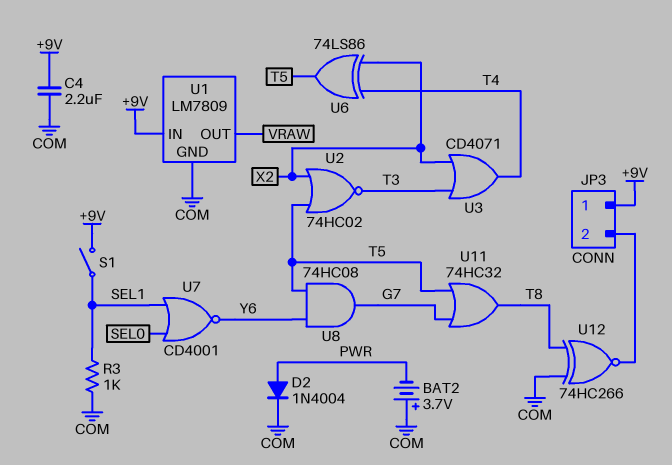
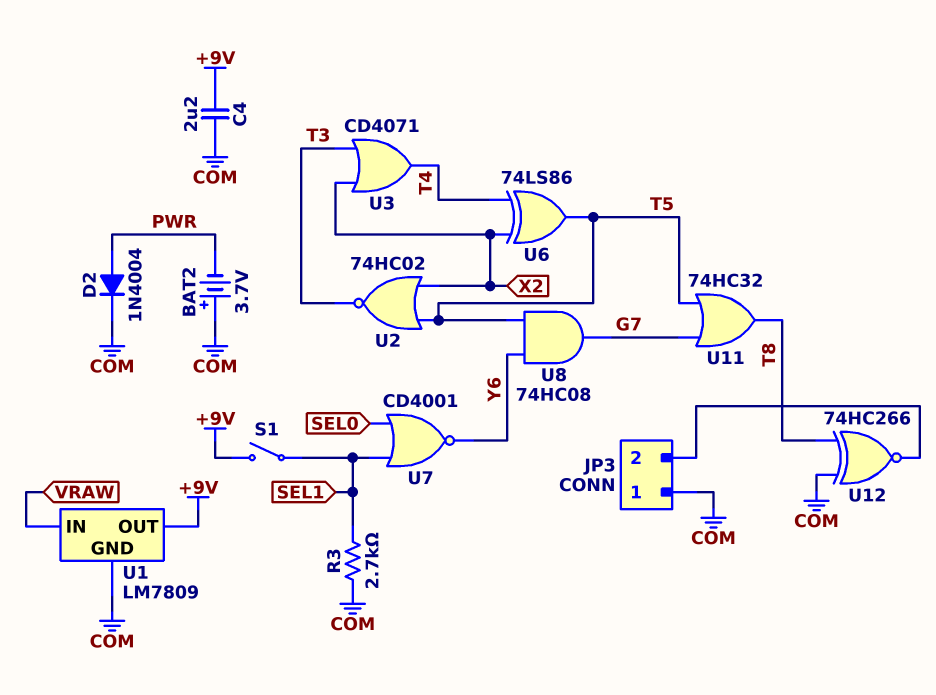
JP3 pin 1: +9V -> COM
R3: 1k (COM, SEL1) -> 2.7k (COM, SEL1)
U1 pin IN: +9V -> VRAW
U1 pin OUT: VRAW -> +9V

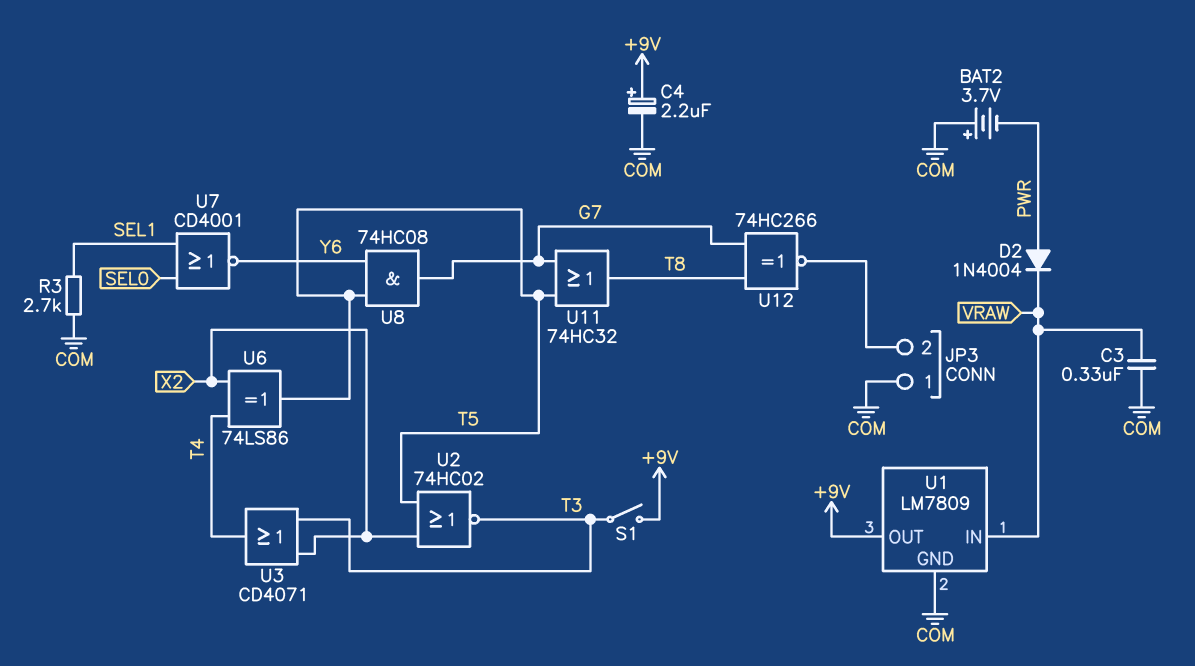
C3: none -> 330nF (COM, VRAW)
C4: 2.2uF (+9V, COM) -> 2.2uF (plus +9V, minus COM)
D2: diode 1N4004 (A PWR, K COM) -> diode 1N4004 (A PWR, K VRAW)
S1: switch (+9V, SEL1) -> switch (+9V, T3)
U12: XNOR 74HC266 (in COM, in T8, out JP3/2) -> XNOR 74HC266 (in G7, in T8, out JP3/2)

